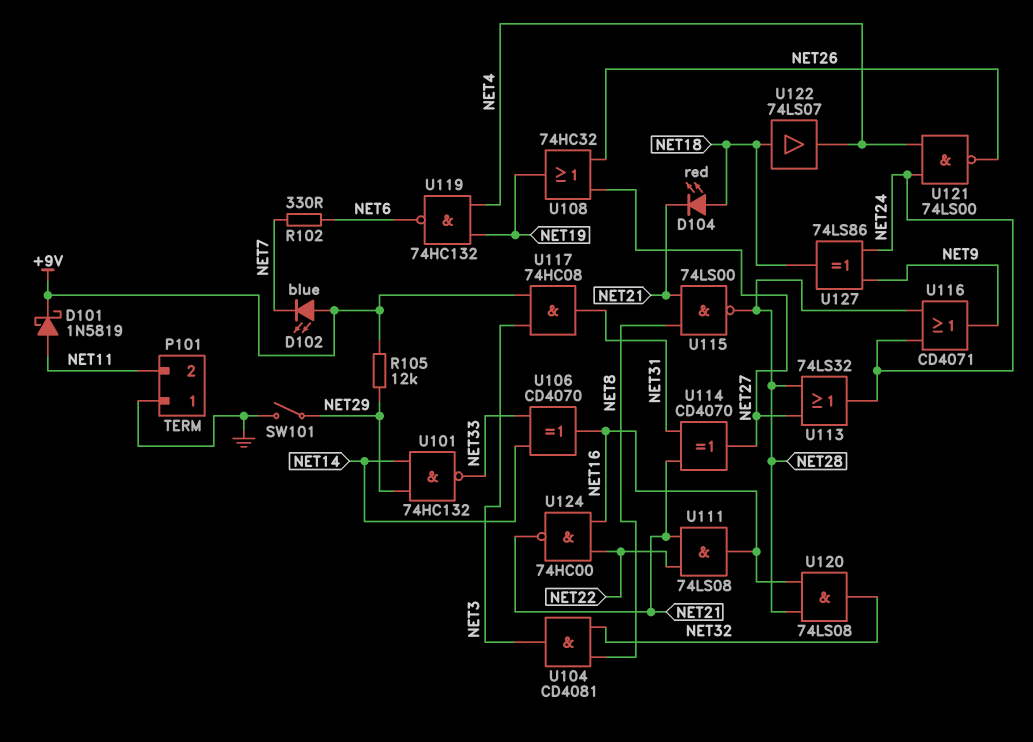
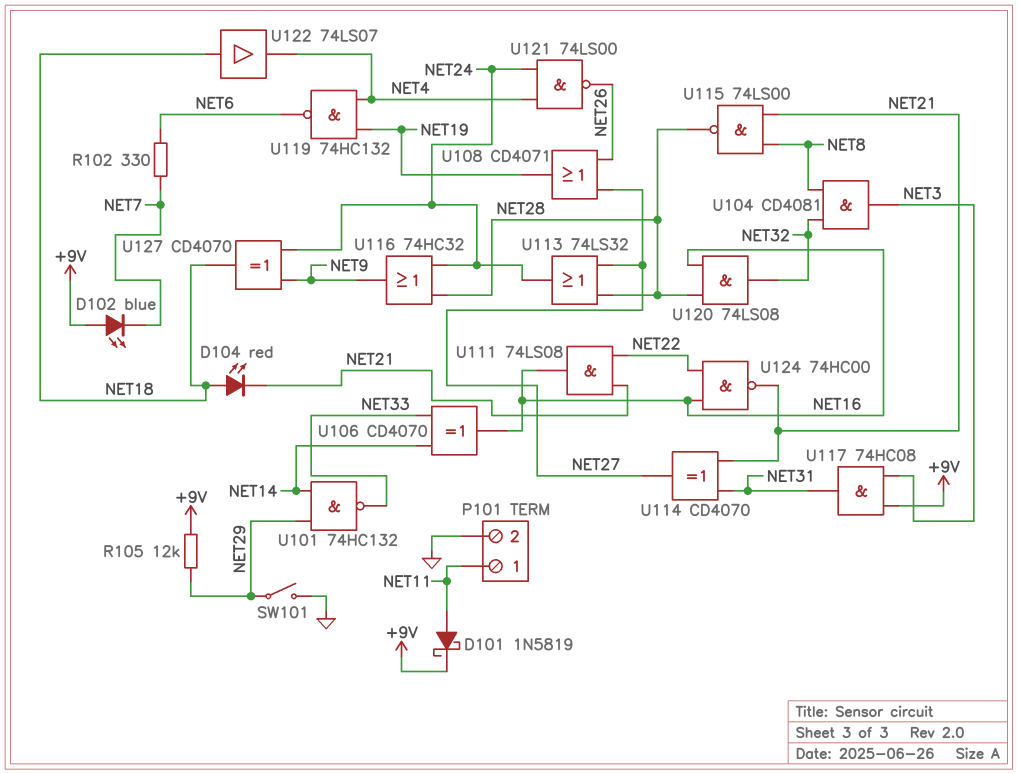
P101 pin 1: GND -> NET11
P101 pin 2: NET11 -> GND
U108: OR 74HC32 (in NET26, in NET27, out NET19) -> OR CD4071 (in NET26, in NET27, out NET19)
U116: OR CD4071 (in NET24, in NET28, out NET9) -> OR 74HC32 (in NET24, in NET28, out NET9)
U127: XOR 74LS86 (in NET9, in NET24, out NET18) -> XOR CD4070 (in NET9, in NET24, out NET18)

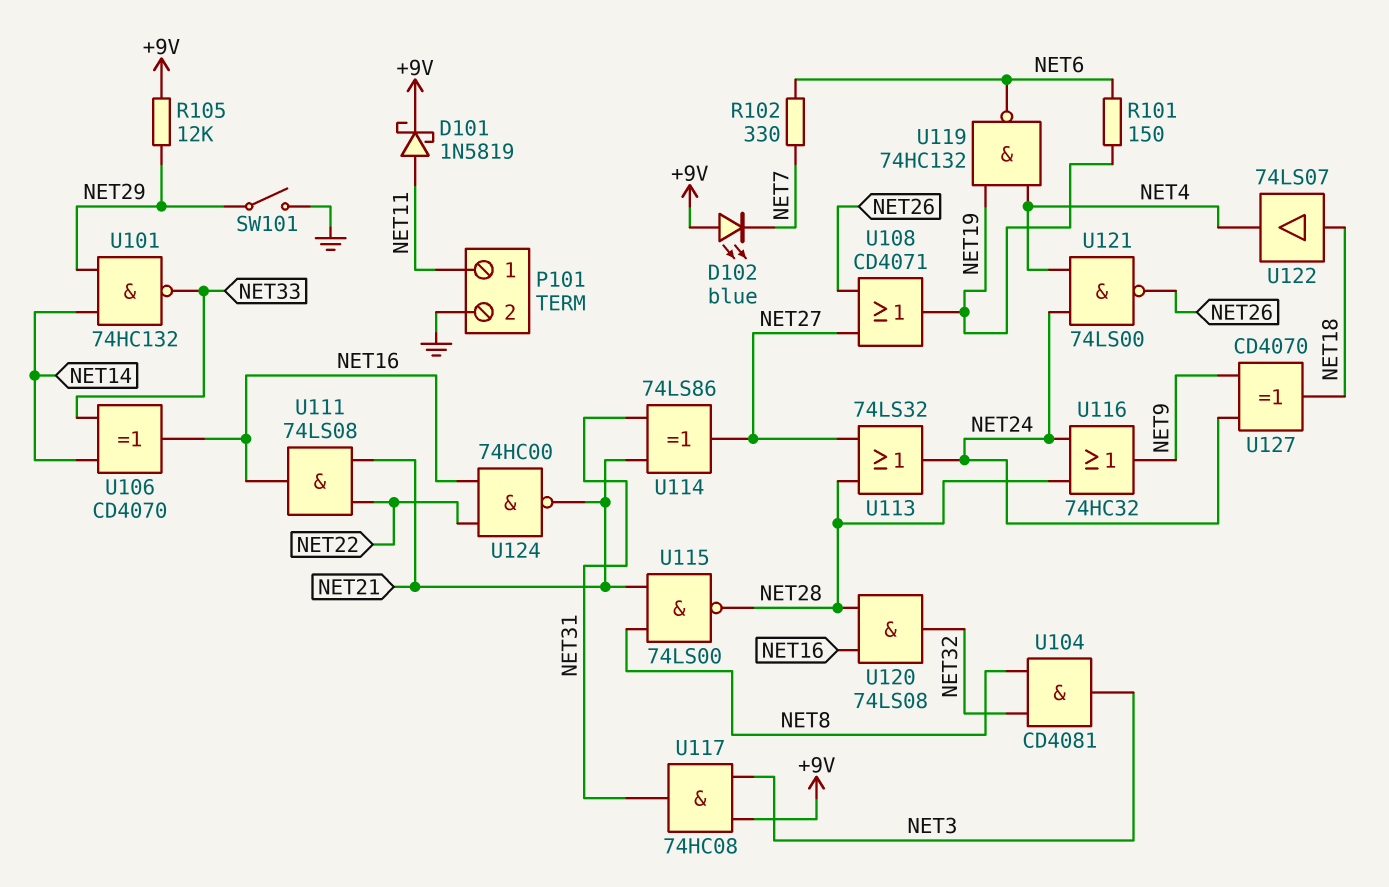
D104: LED red (A NET18, K NET21) -> none
R101: none -> 150 (NET6, NET19)
U114: XOR CD4070 (in NET21, in NET31, out NET27) -> XOR 74LS86 (in NET21, in NET31, out NET27)

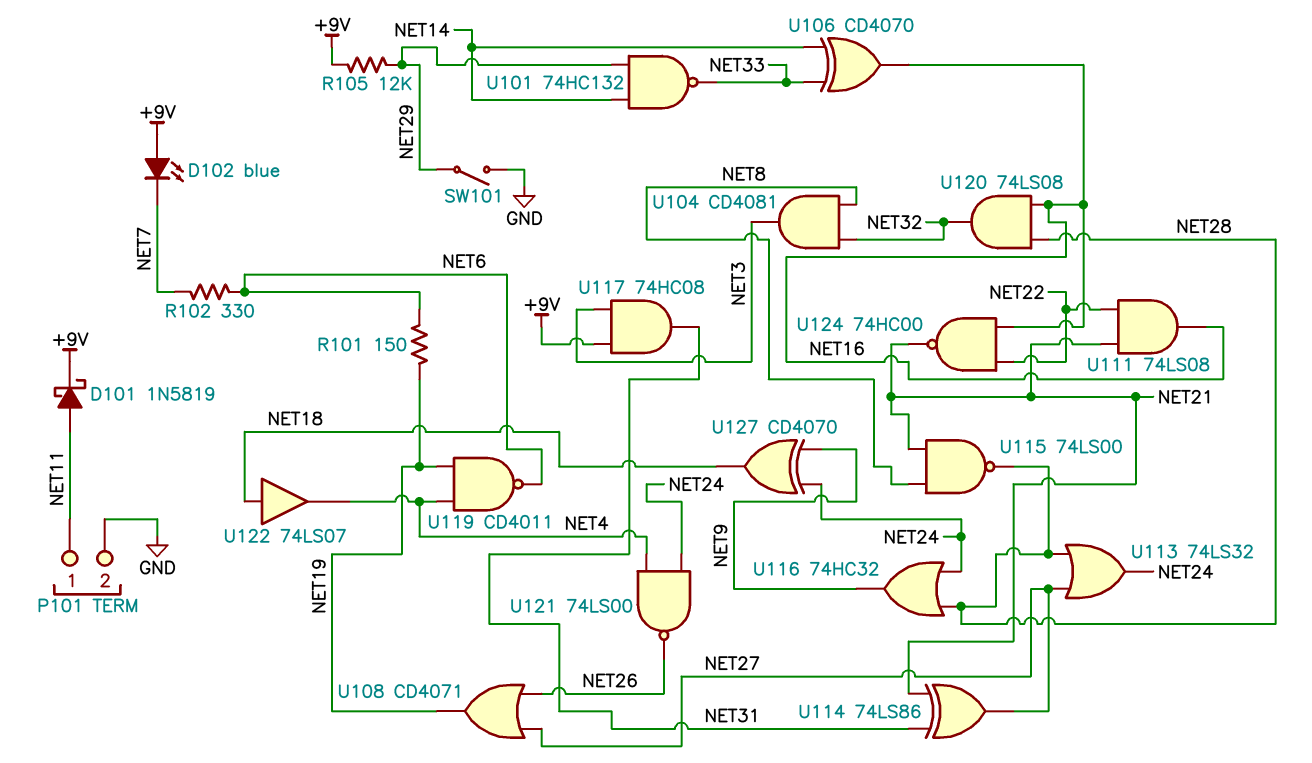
U119: NAND 74HC132 (in NET4, in NET19, out NET6) -> NAND CD4011 (in NET4, in NET19, out NET6)

